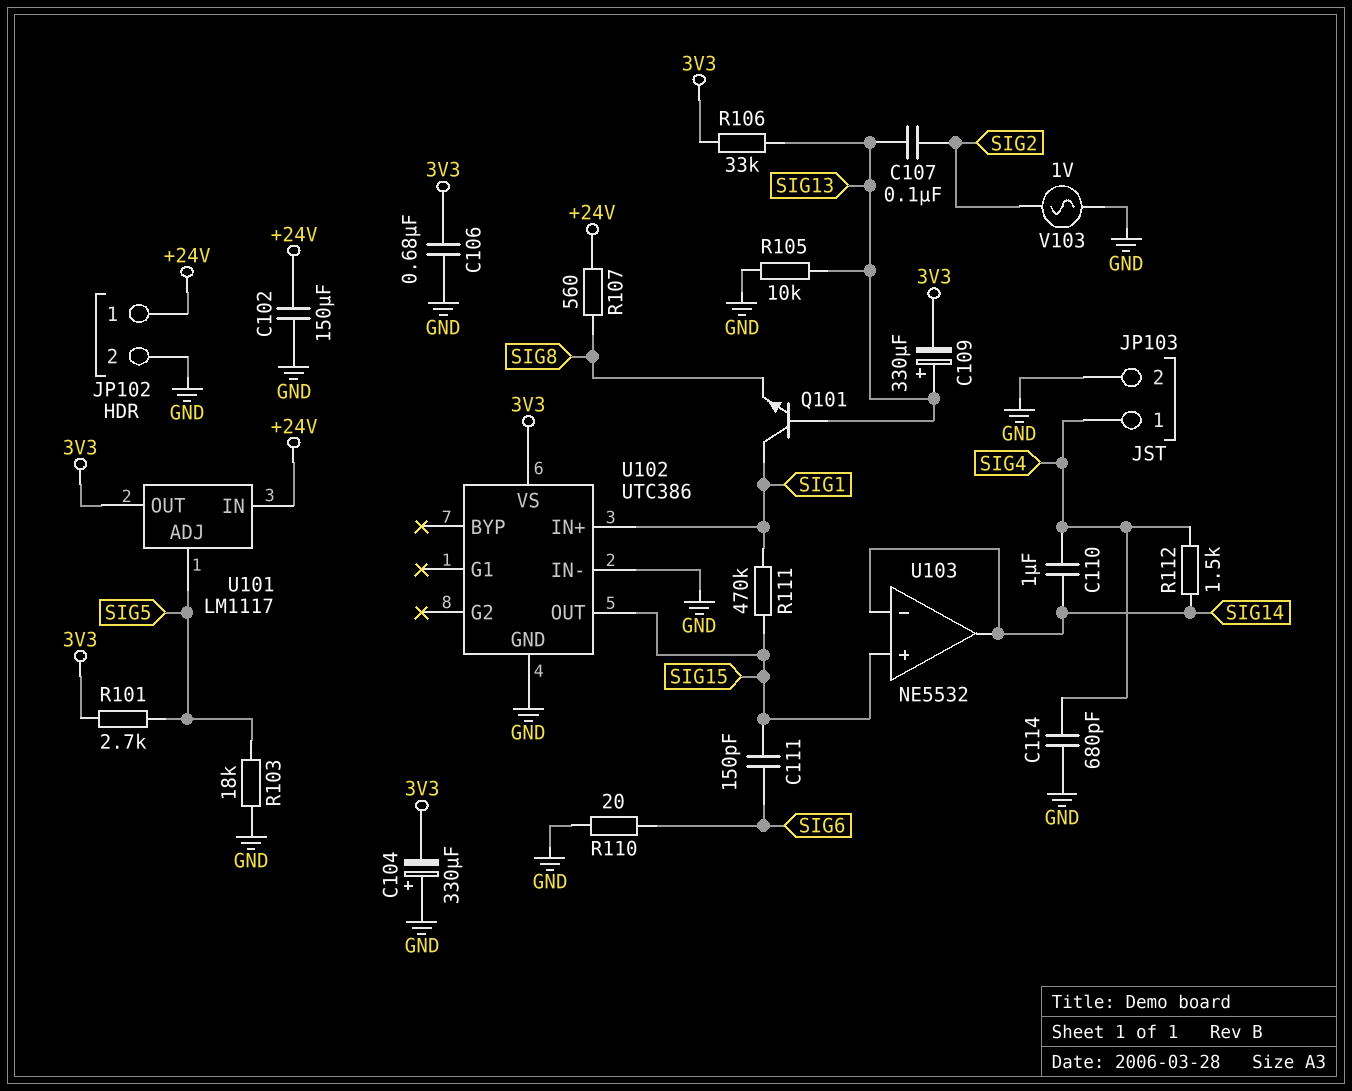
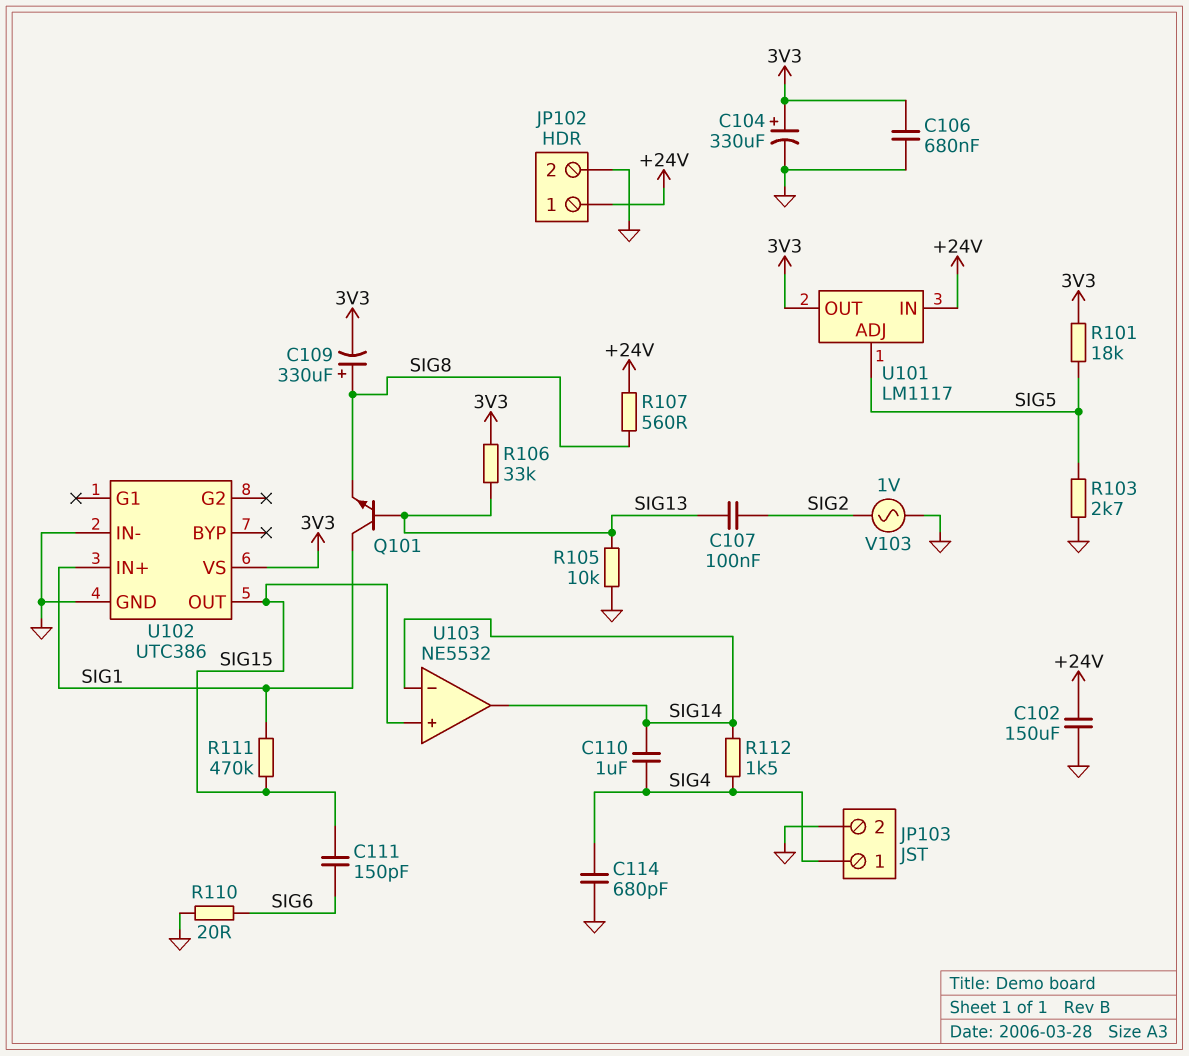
C104: 330uF (plus GND, minus 3V3) -> 330uF (plus 3V3, minus GND)
C109: 330uF (plus SIG13, minus 3V3) -> 330uF (plus SIG8, minus 3V3)
R101: 2.7k (3V3, SIG5) -> 18k (3V3, SIG5)
R103: 18k (GND, SIG5) -> 2.7k (GND, SIG5)

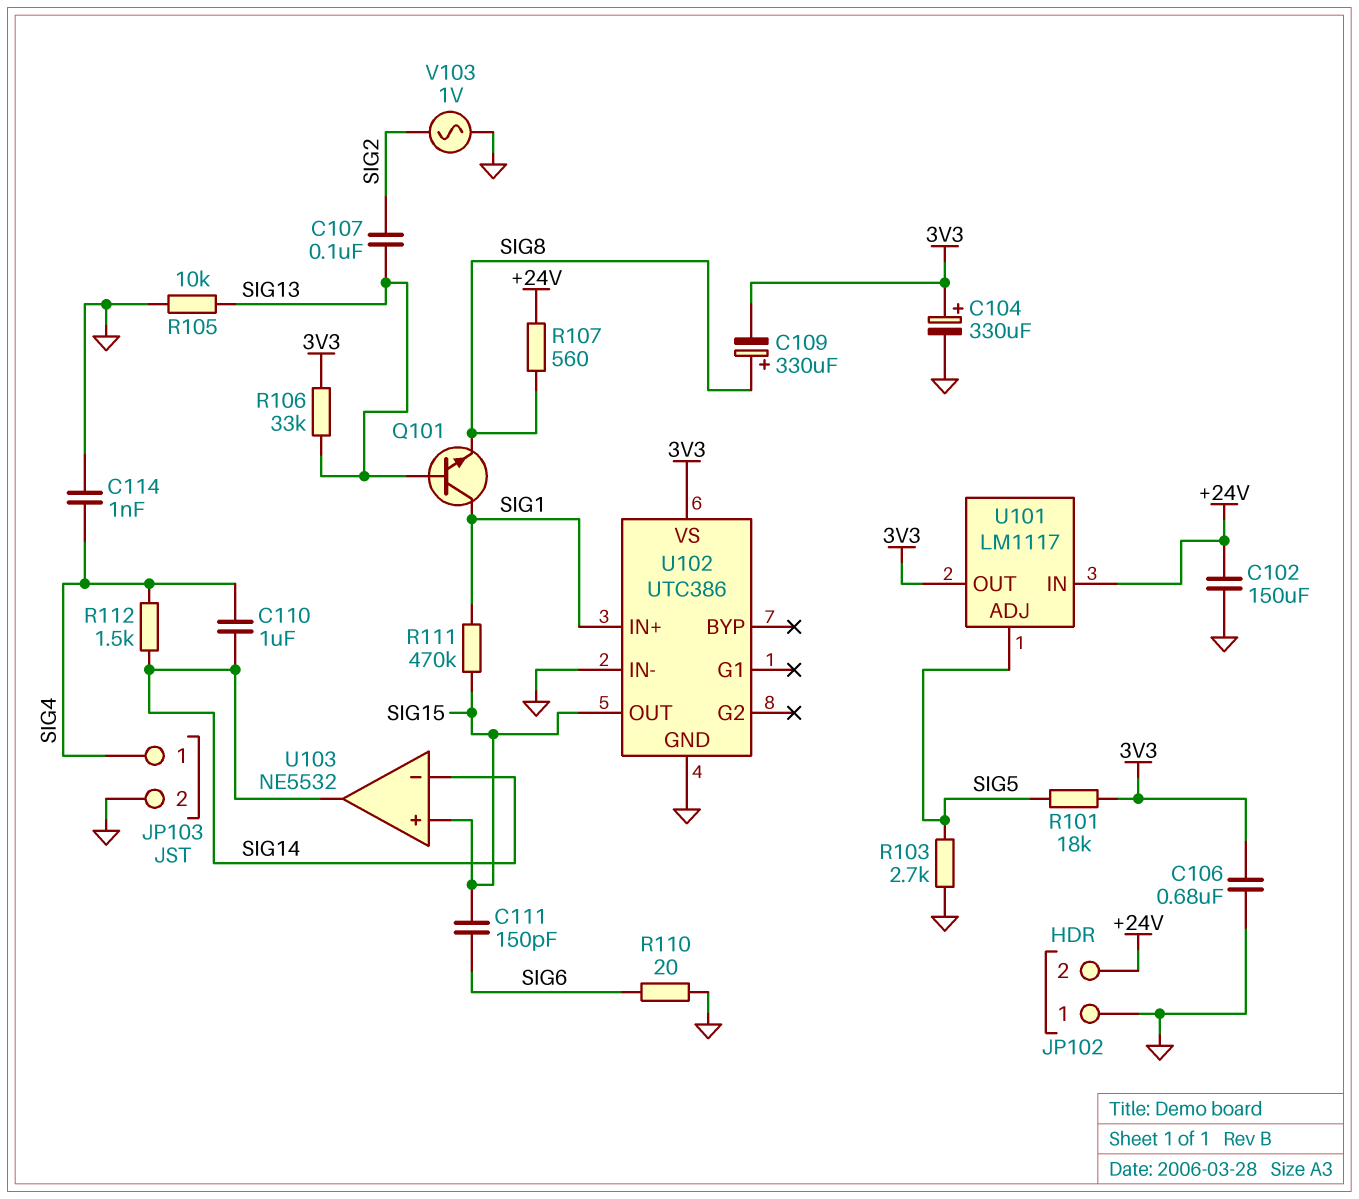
C114: 680pF (GND, SIG4) -> 1nF (GND, SIG4)
JP102 pin 1: +24V -> GND
JP102 pin 2: GND -> +24V

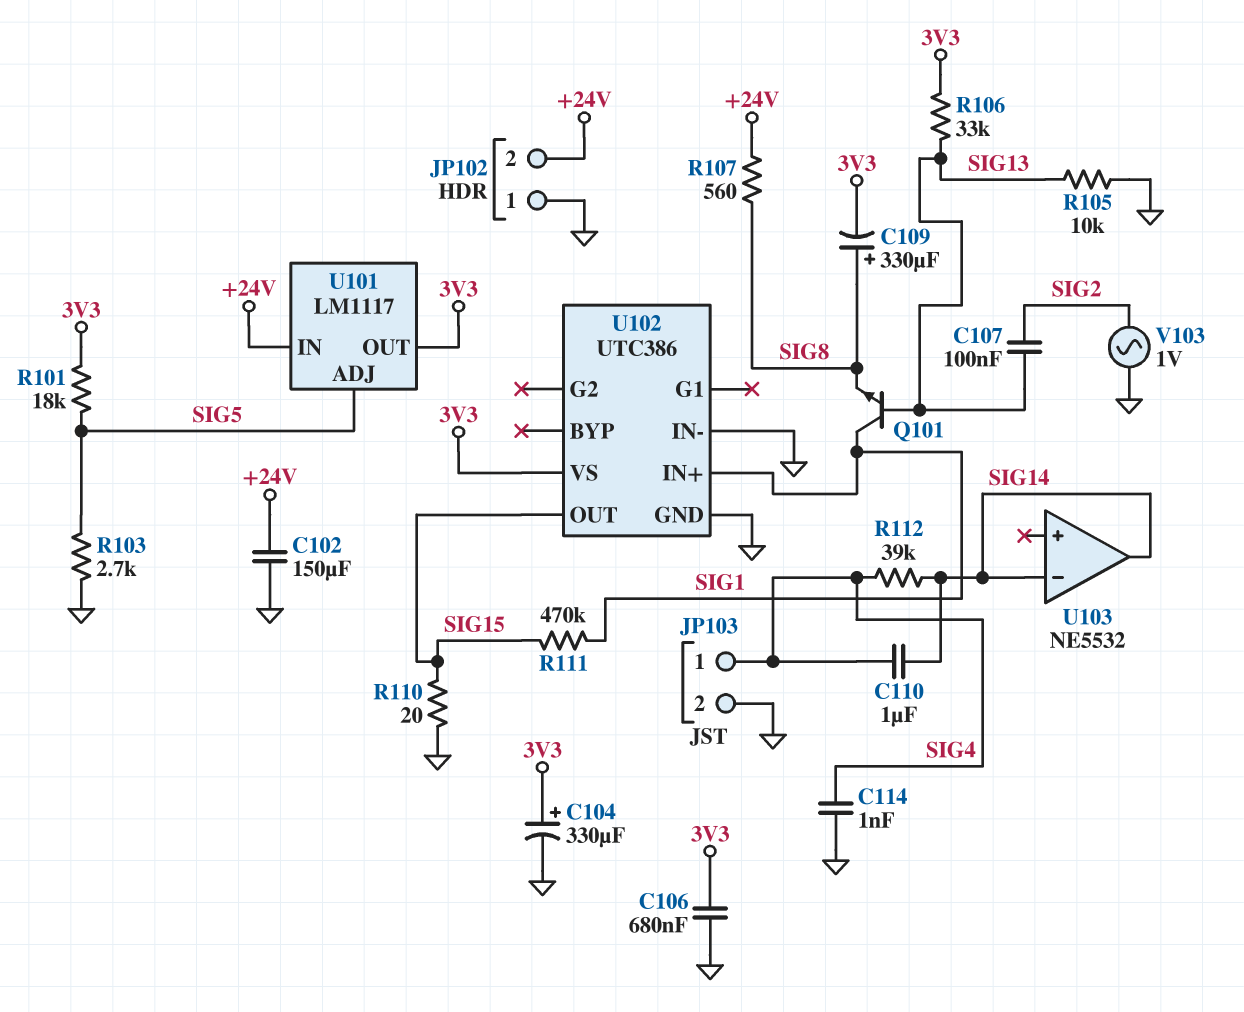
C111: 150pF (SIG6, SIG15) -> none
R110: 20 (GND, SIG6) -> 20 (GND, SIG15)
R112: 1.5k (SIG4, SIG14) -> 39k (SIG4, SIG14)
U103 pin in+: SIG15 -> none

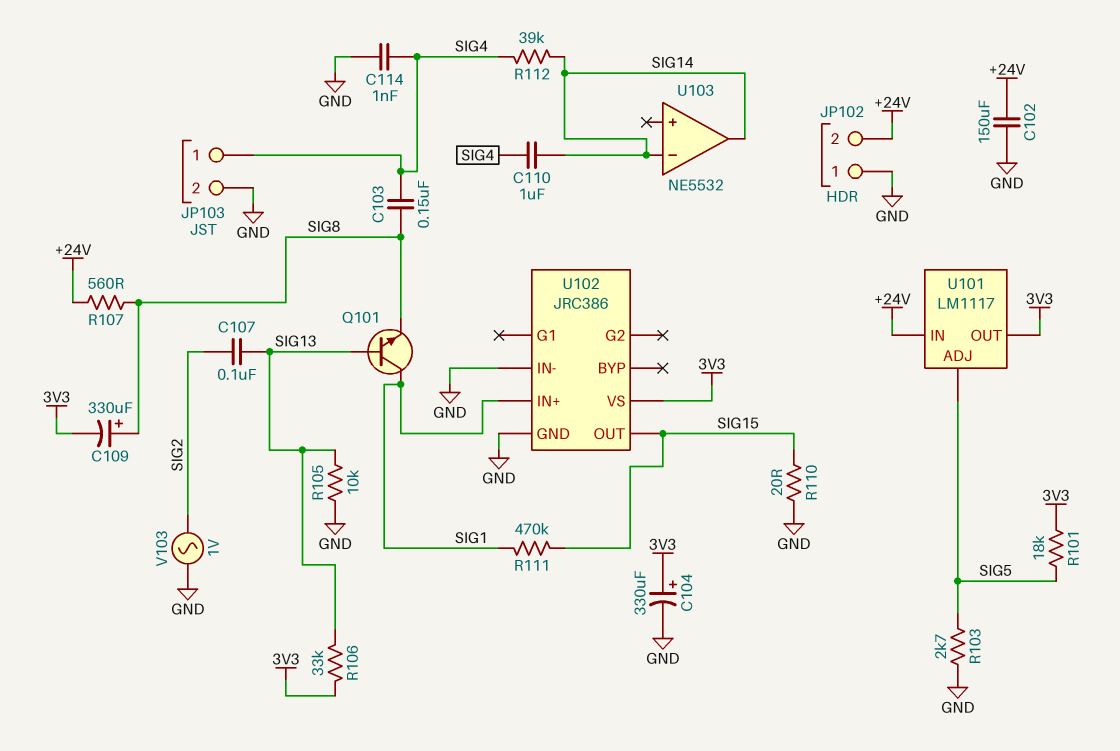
C103: none -> 150nF (SIG4, SIG8)
C106: 680nF (3V3, GND) -> none
U102: UTC386 -> JRC386

